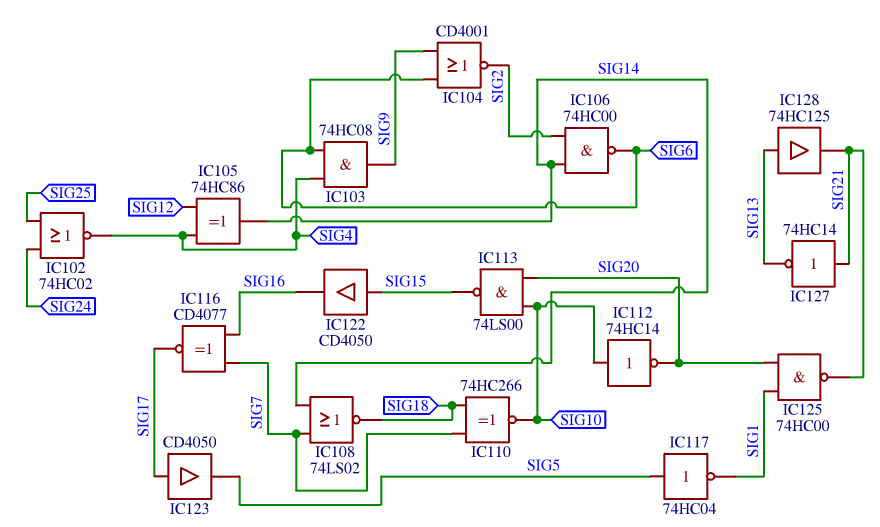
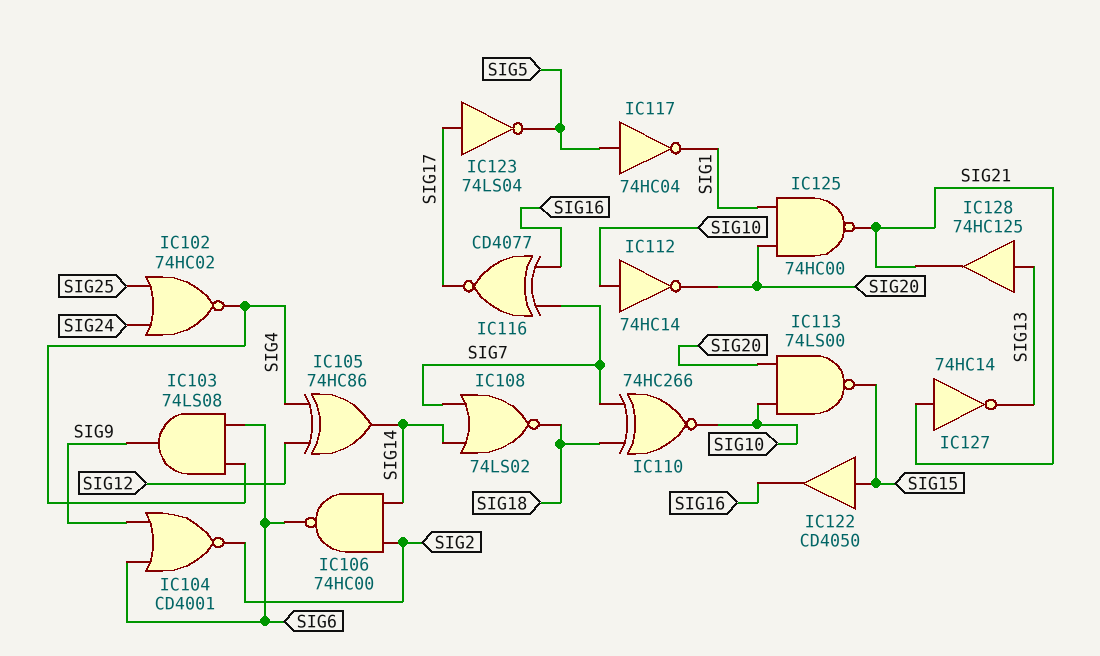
IC103: AND 74HC08 (in SIG4, in SIG6, out SIG9) -> AND 74LS08 (in SIG4, in SIG6, out SIG9)
IC123: buffer CD4050 (in SIG17, out SIG5) -> NOT 74LS04 (in SIG17, out SIG5)

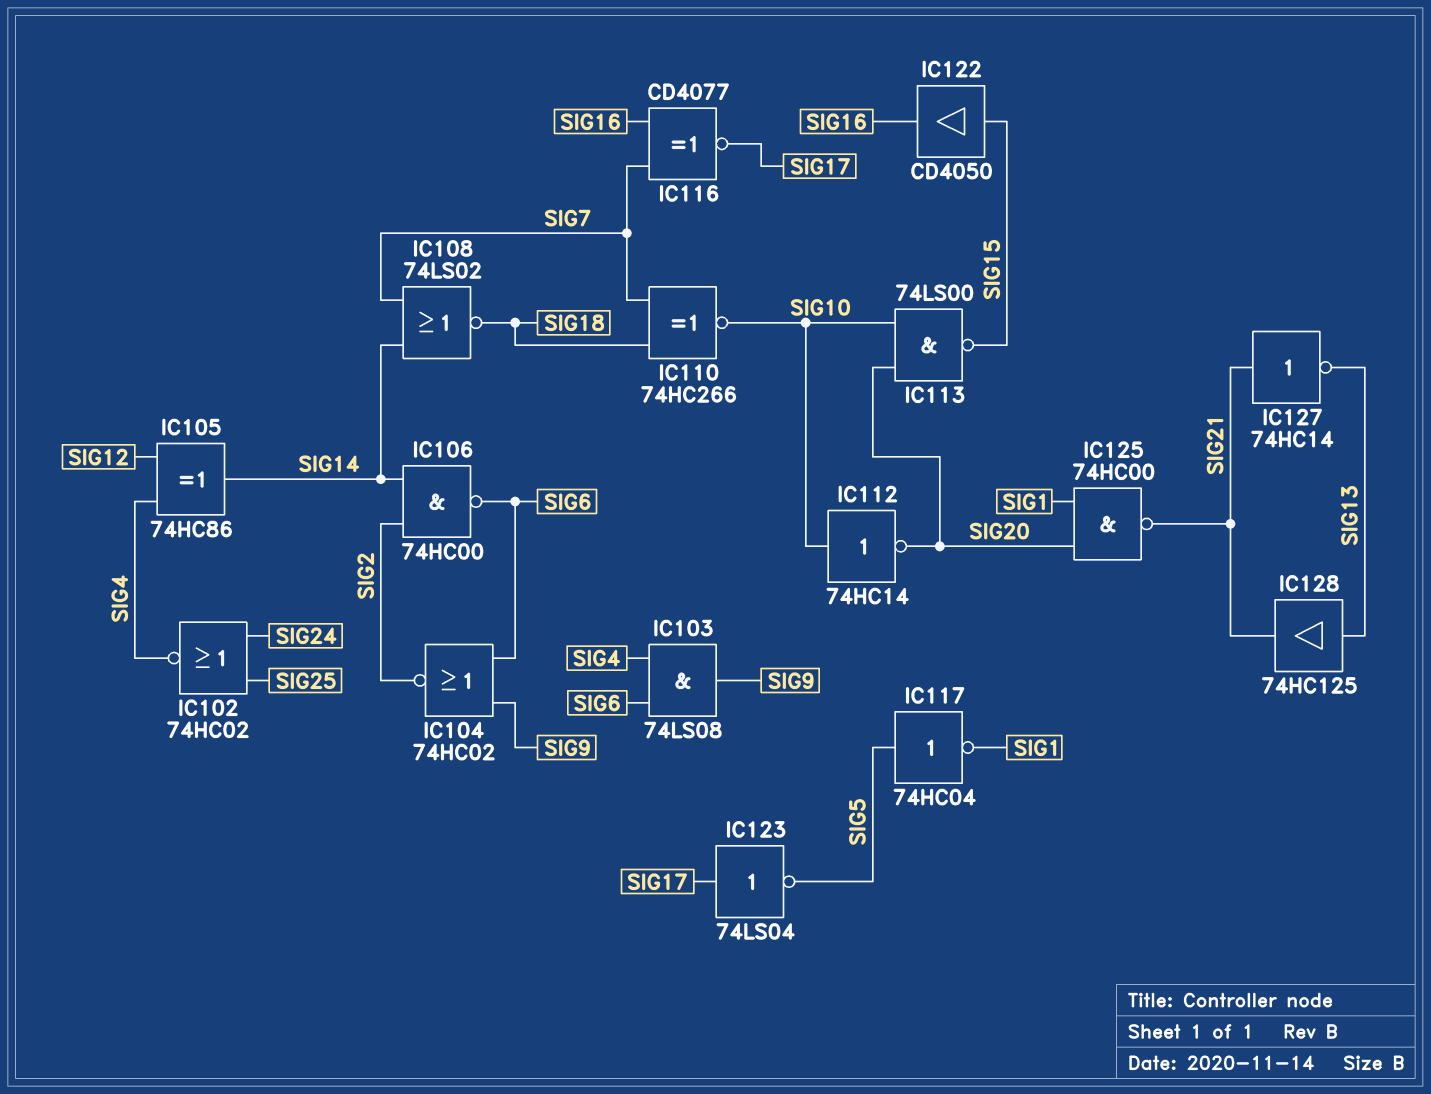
IC104: NOR CD4001 (in SIG6, in SIG9, out SIG2) -> NOR 74HC02 (in SIG6, in SIG9, out SIG2)

